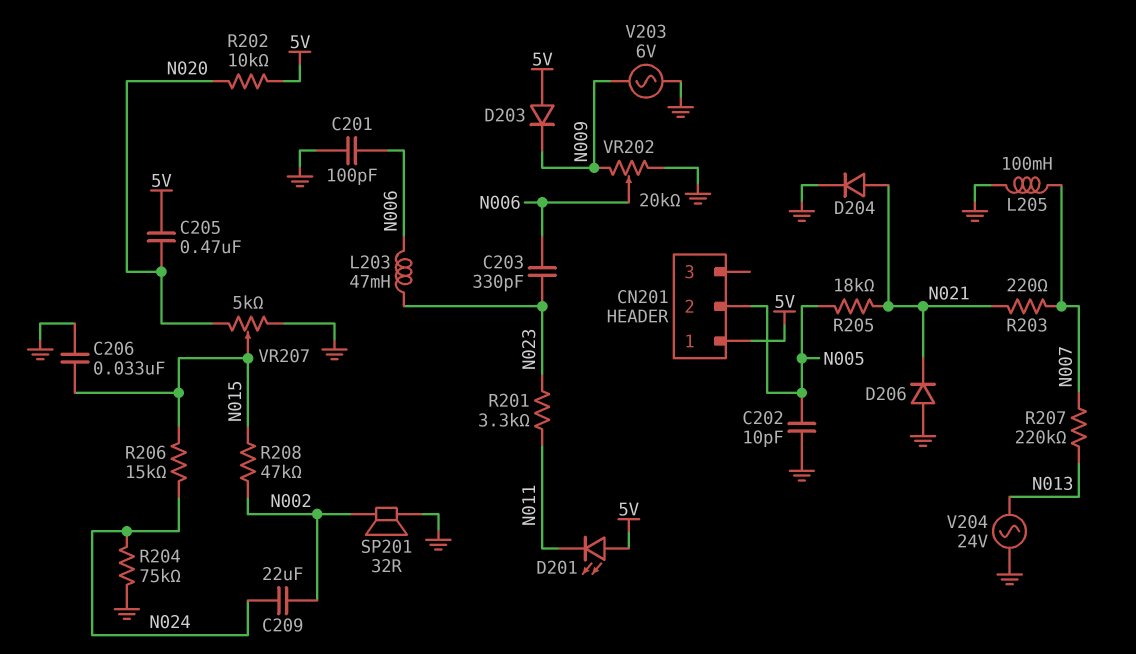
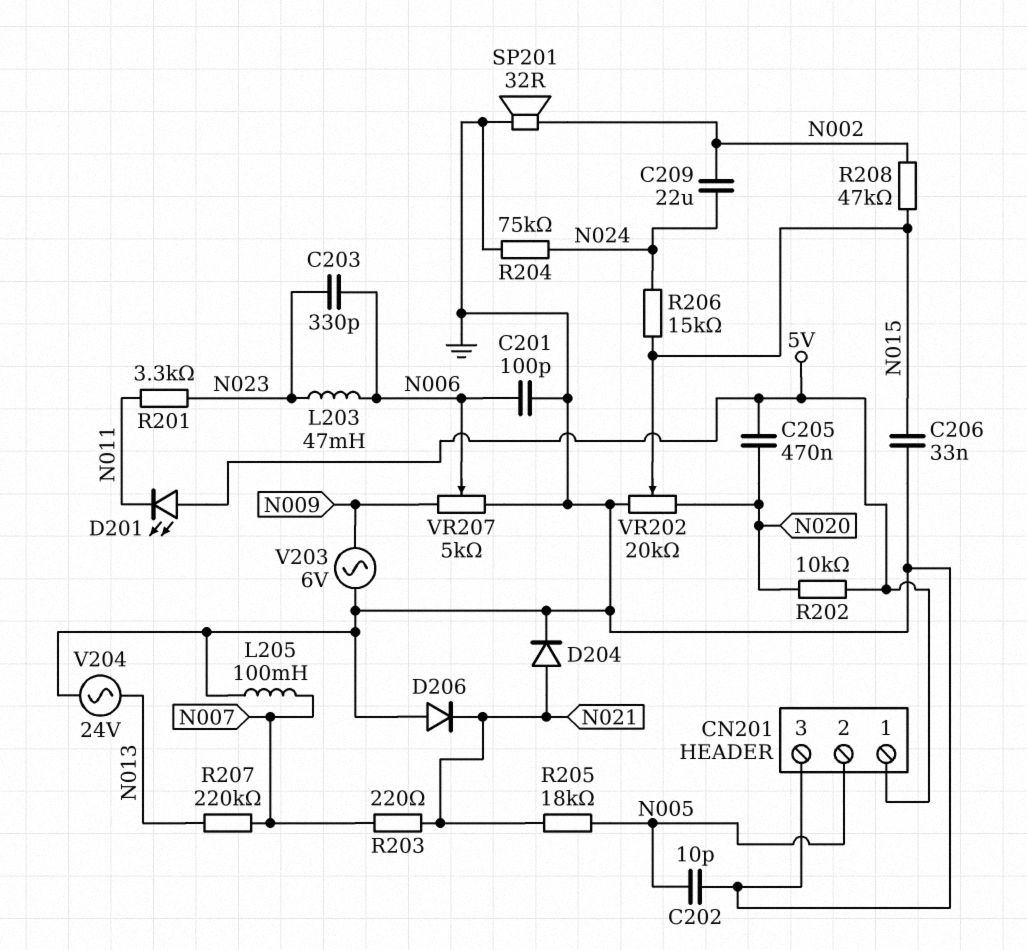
CN201 pin 3: none -> GND
D203: diode (A 5V, K N009) -> none
VR202: 20k (GND, N009, wiper N006) -> 20k (GND, N020, wiper N015)
VR207: 5k (GND, N020, wiper N015) -> 5k (GND, N009, wiper N006)

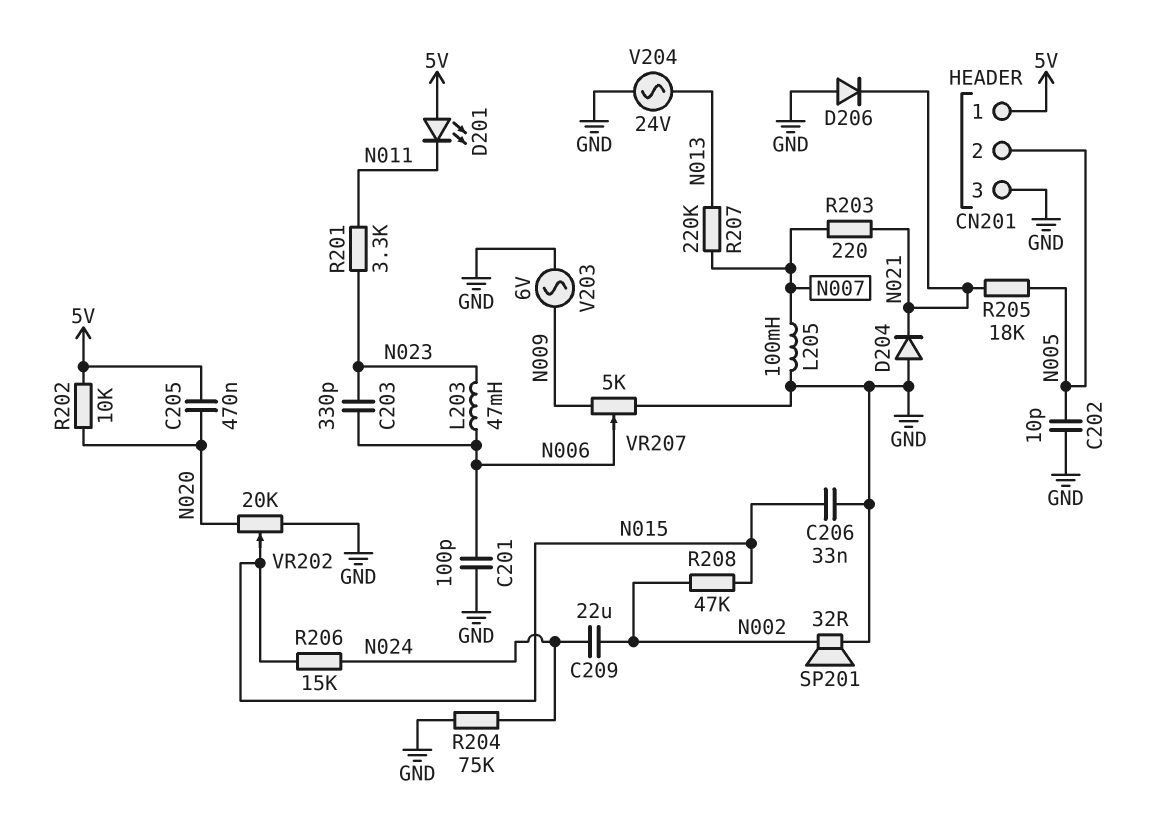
D204: diode (A N021, K GND) -> diode (A GND, K N021)

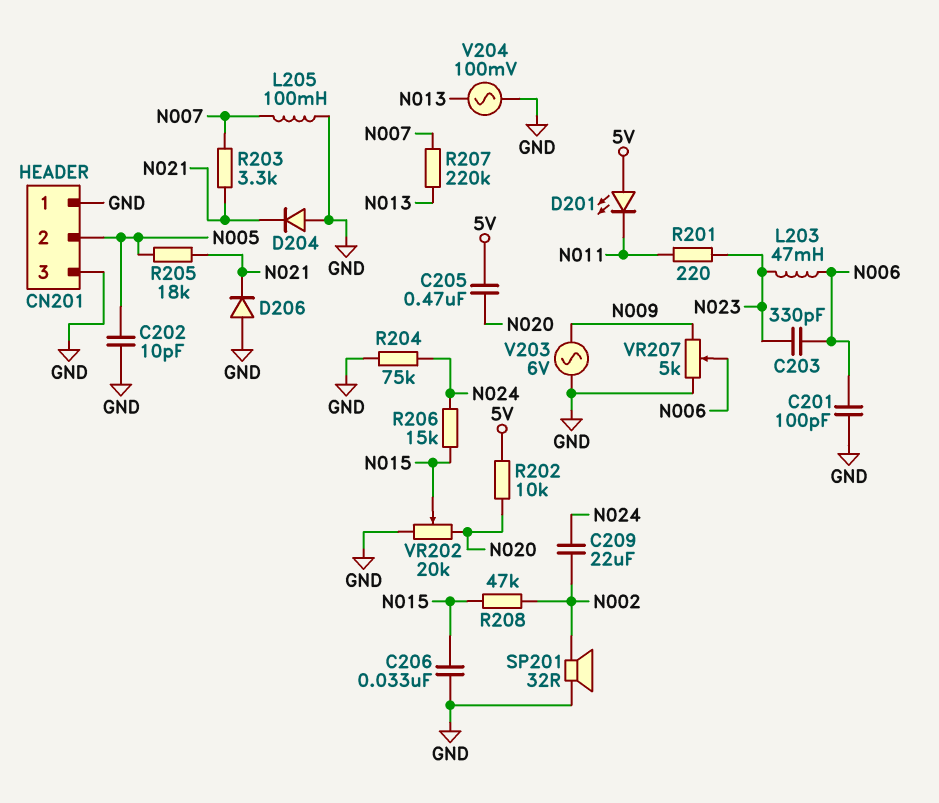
CN201 pin 1: 5V -> GND
R201: 3.3k (N011, N023) -> 220 (N011, N023)
R203: 220 (N007, N021) -> 3.3k (N007, N021)
V204: AC 24V (GND, N013) -> AC 100mV (GND, N013)

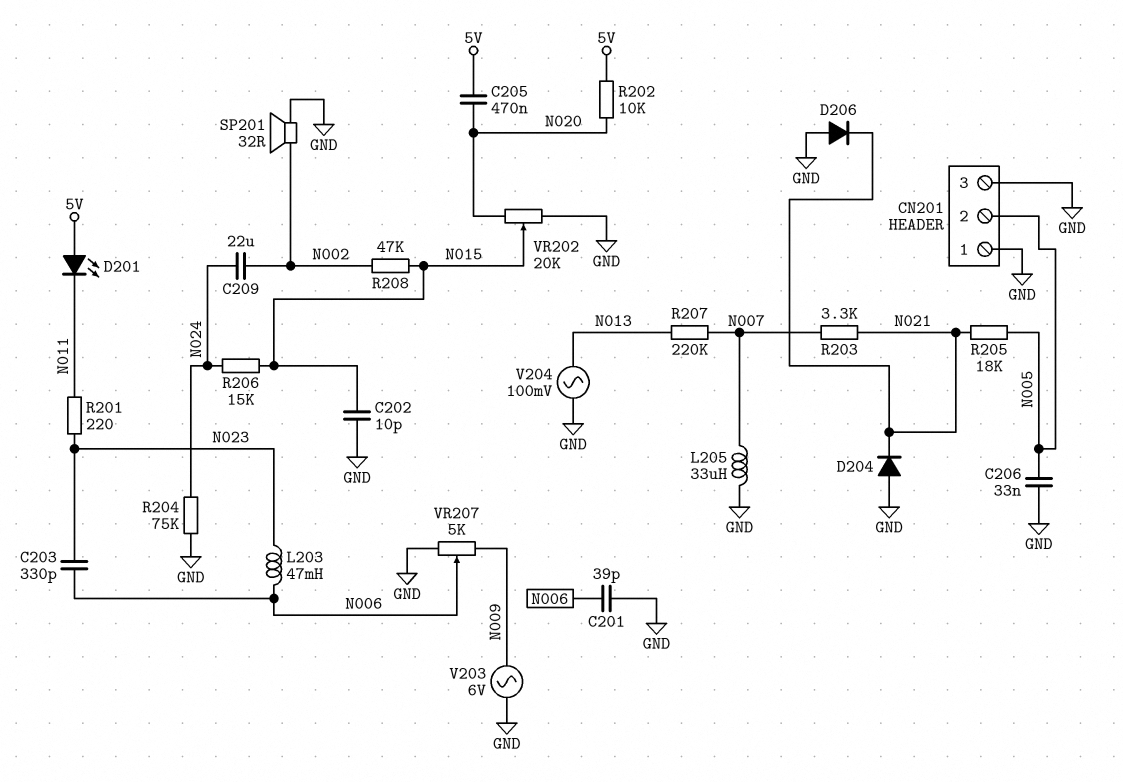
C201: 100pF (GND, N006) -> 39pF (GND, N006)
C202: 10pF (GND, N005) -> 10pF (GND, N015)
C206: 33nF (GND, N015) -> 33nF (GND, N005)
L205: 100mH (GND, N007) -> 33uH (GND, N007)

